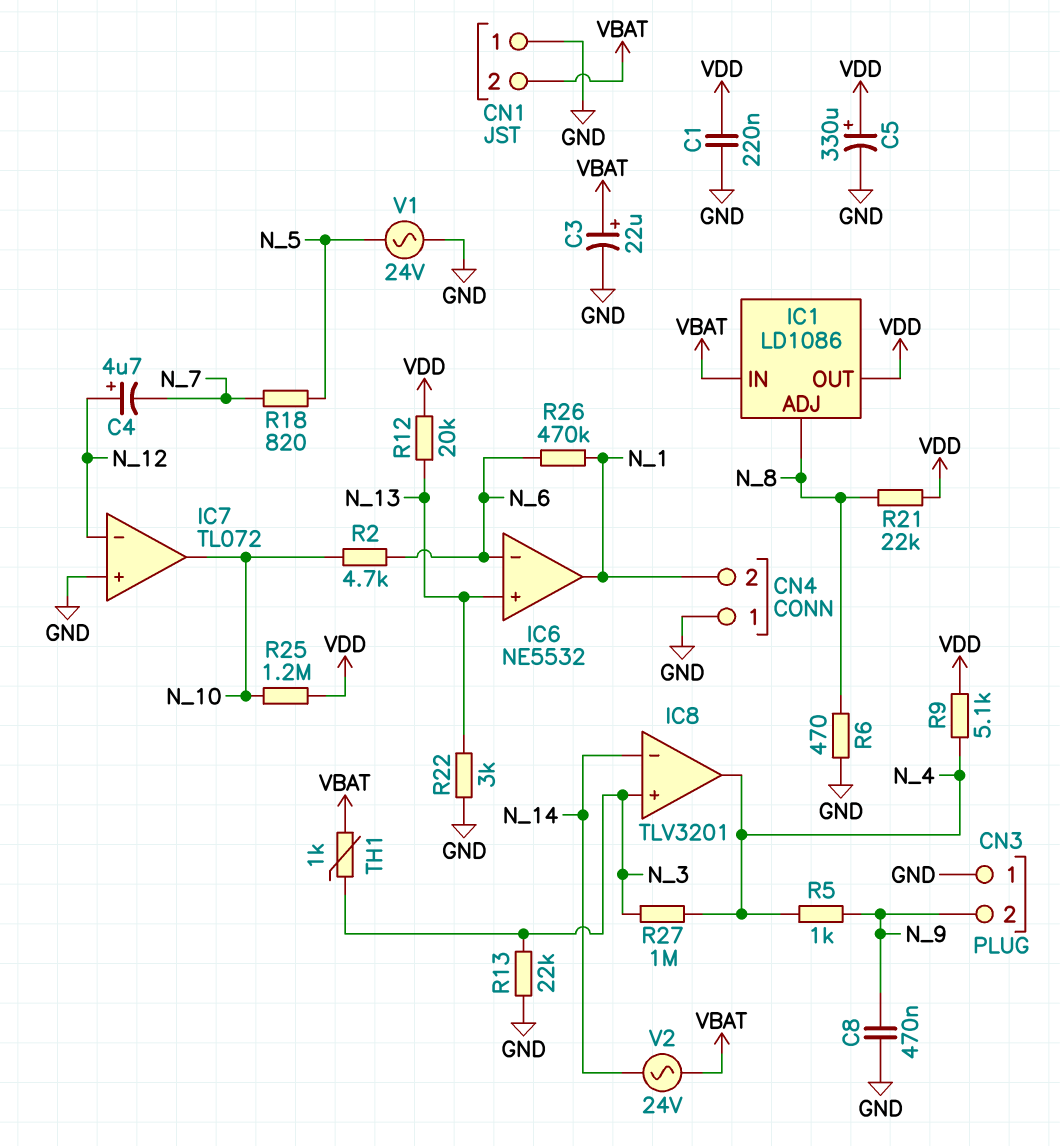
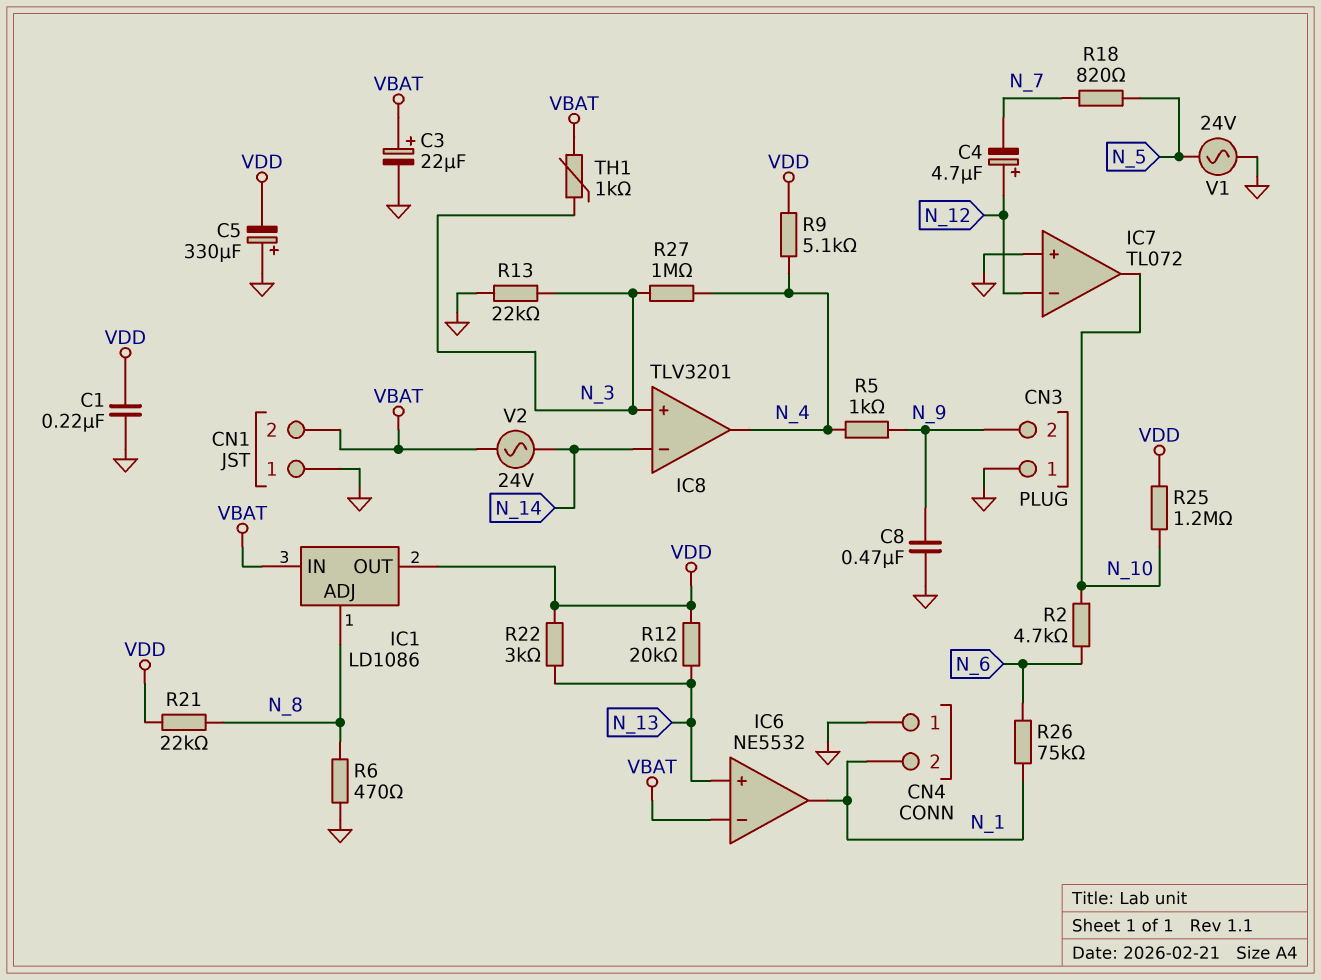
C5: 330uF (plus VDD, minus GND) -> 330uF (plus GND, minus VDD)
IC6 pin in-: N_6 -> VBAT
R22: 3k (GND, N_13) -> 3k (N_13, VDD)
R26: 470k (N_1, N_6) -> 75k (N_1, N_6)

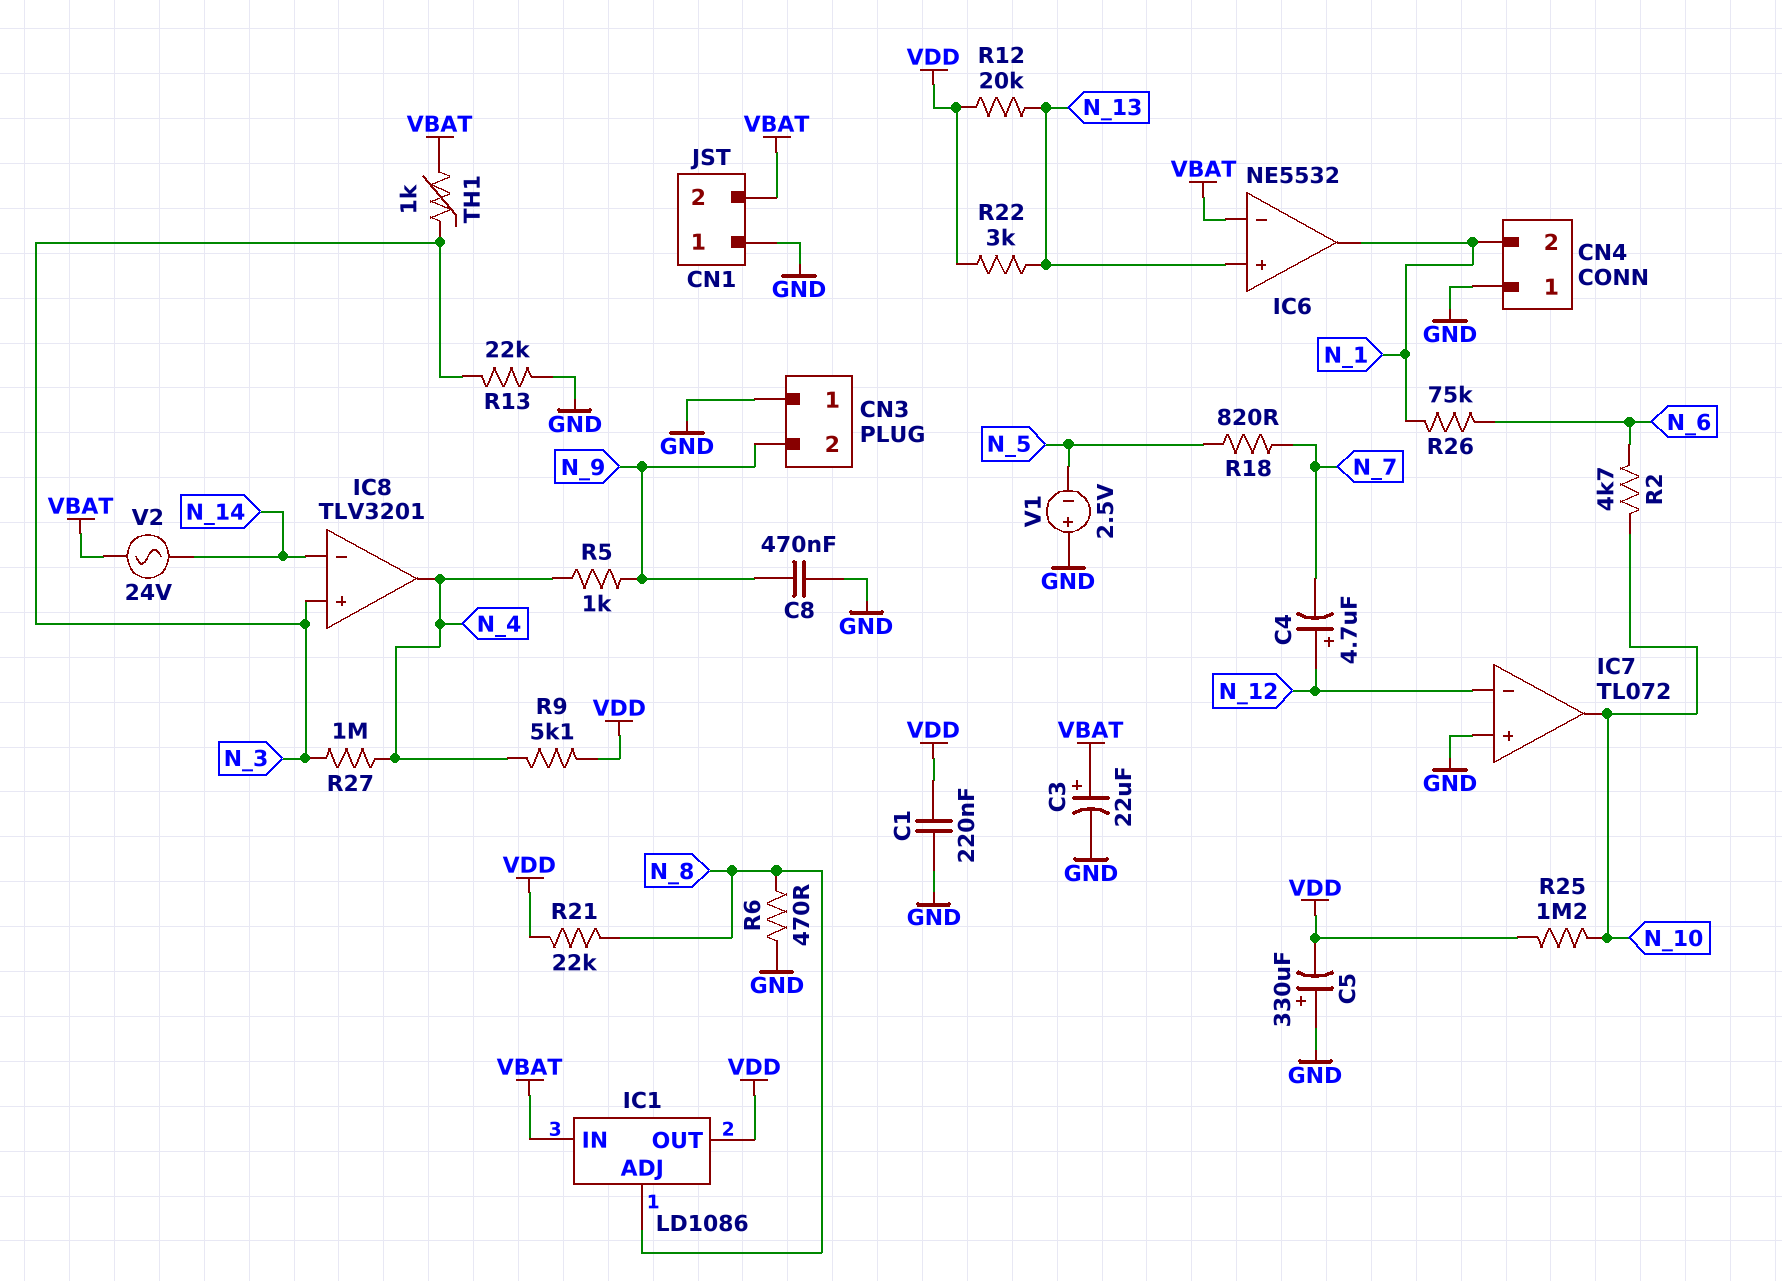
V1: AC 24V (GND, N_5) -> 2.5V (plus GND, minus N_5)

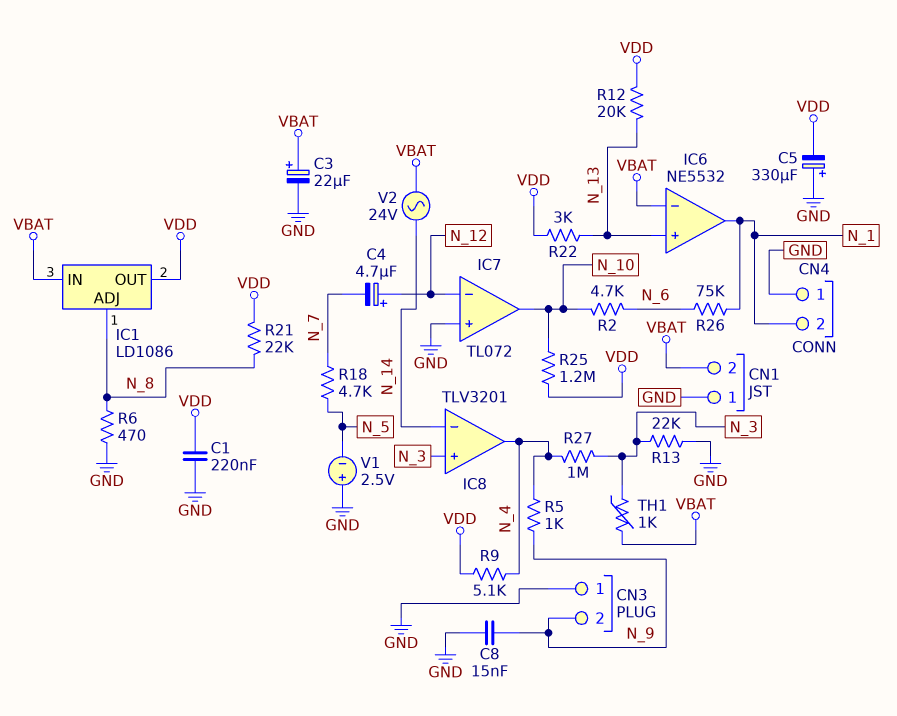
C8: 470nF (GND, N_9) -> 15nF (GND, N_9)
R18: 820 (N_5, N_7) -> 4.7k (N_5, N_7)

